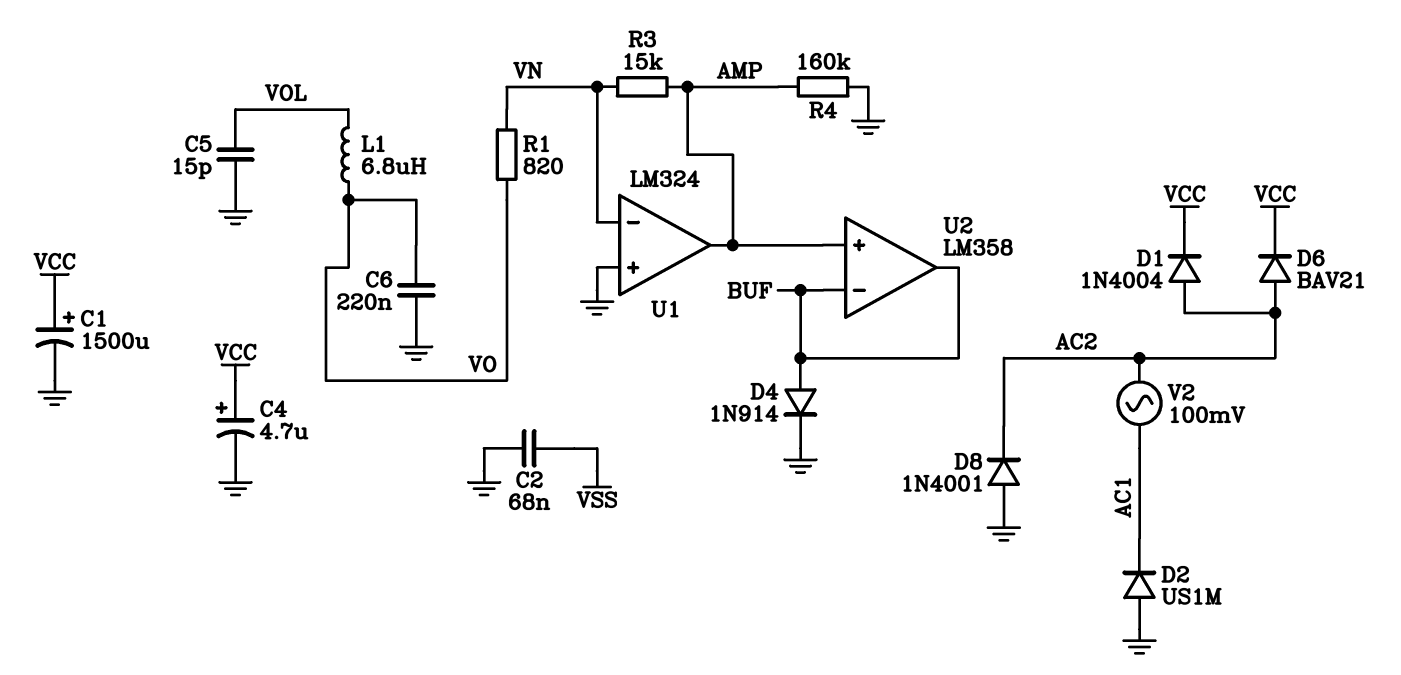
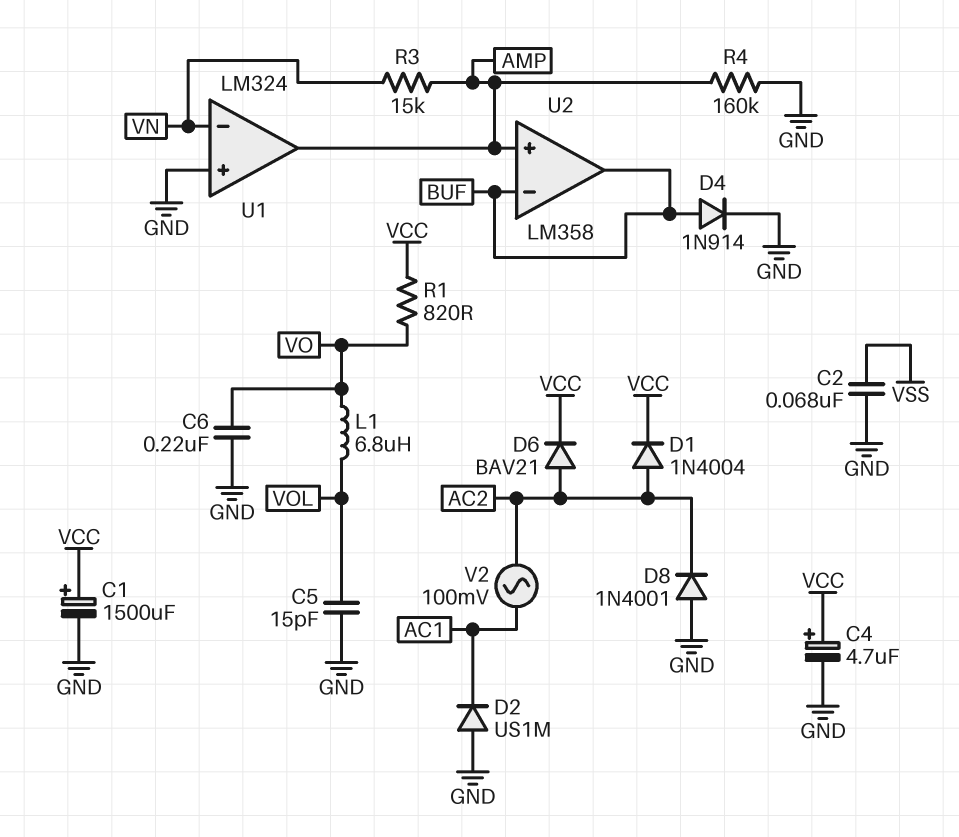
R1: 820 (VN, VO) -> 820 (VCC, VO)

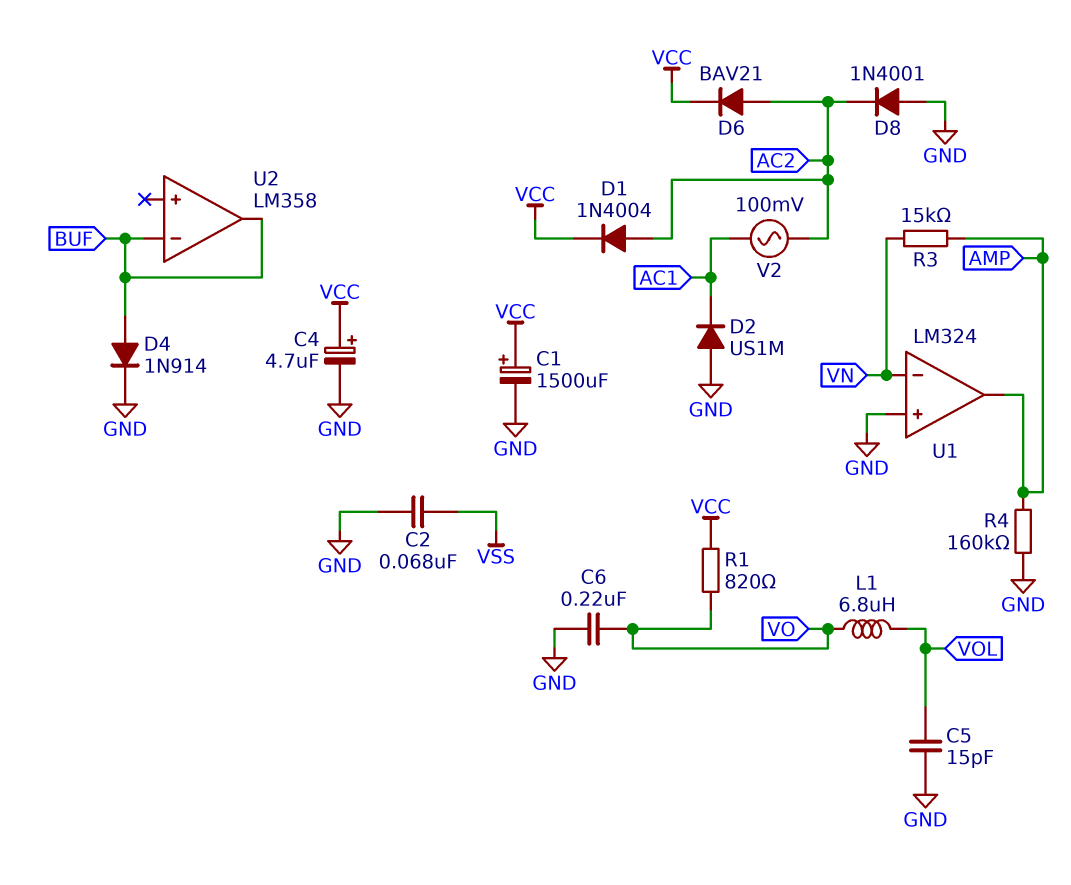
U2 pin in+: AMP -> none

